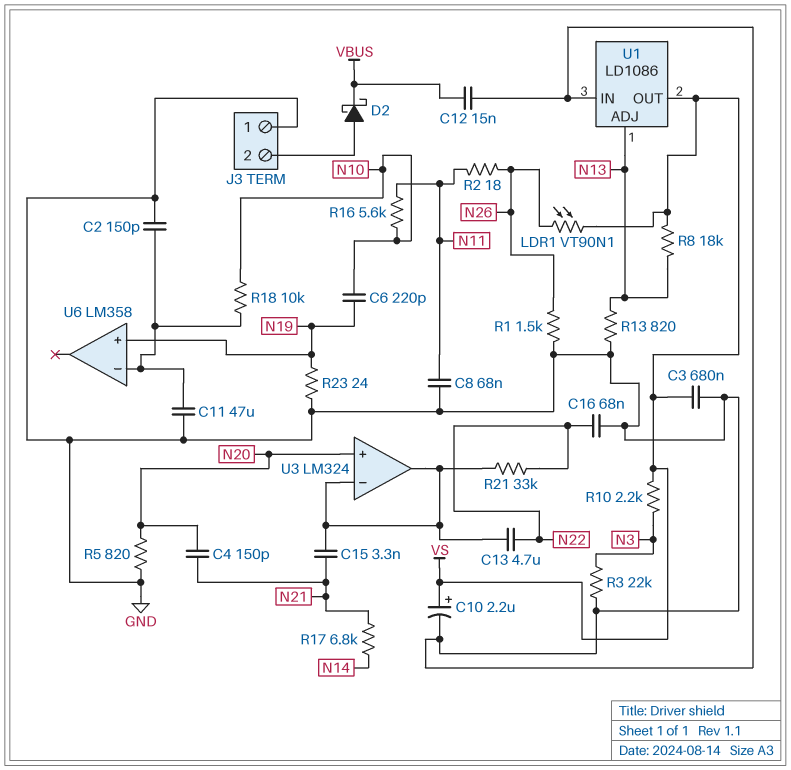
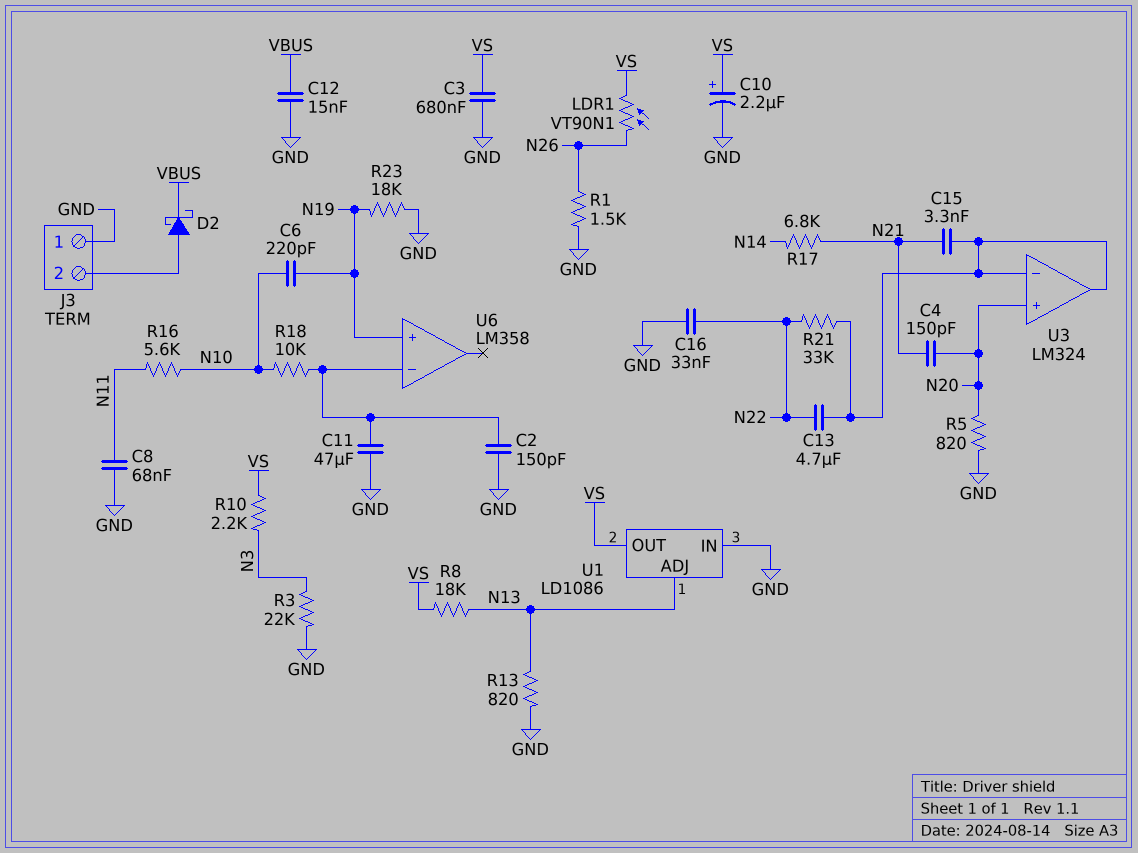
C16: 68nF (GND, N22) -> 33nF (GND, N22)
R2: 18 (N11, N26) -> none
R23: 24 (GND, N19) -> 18k (GND, N19)

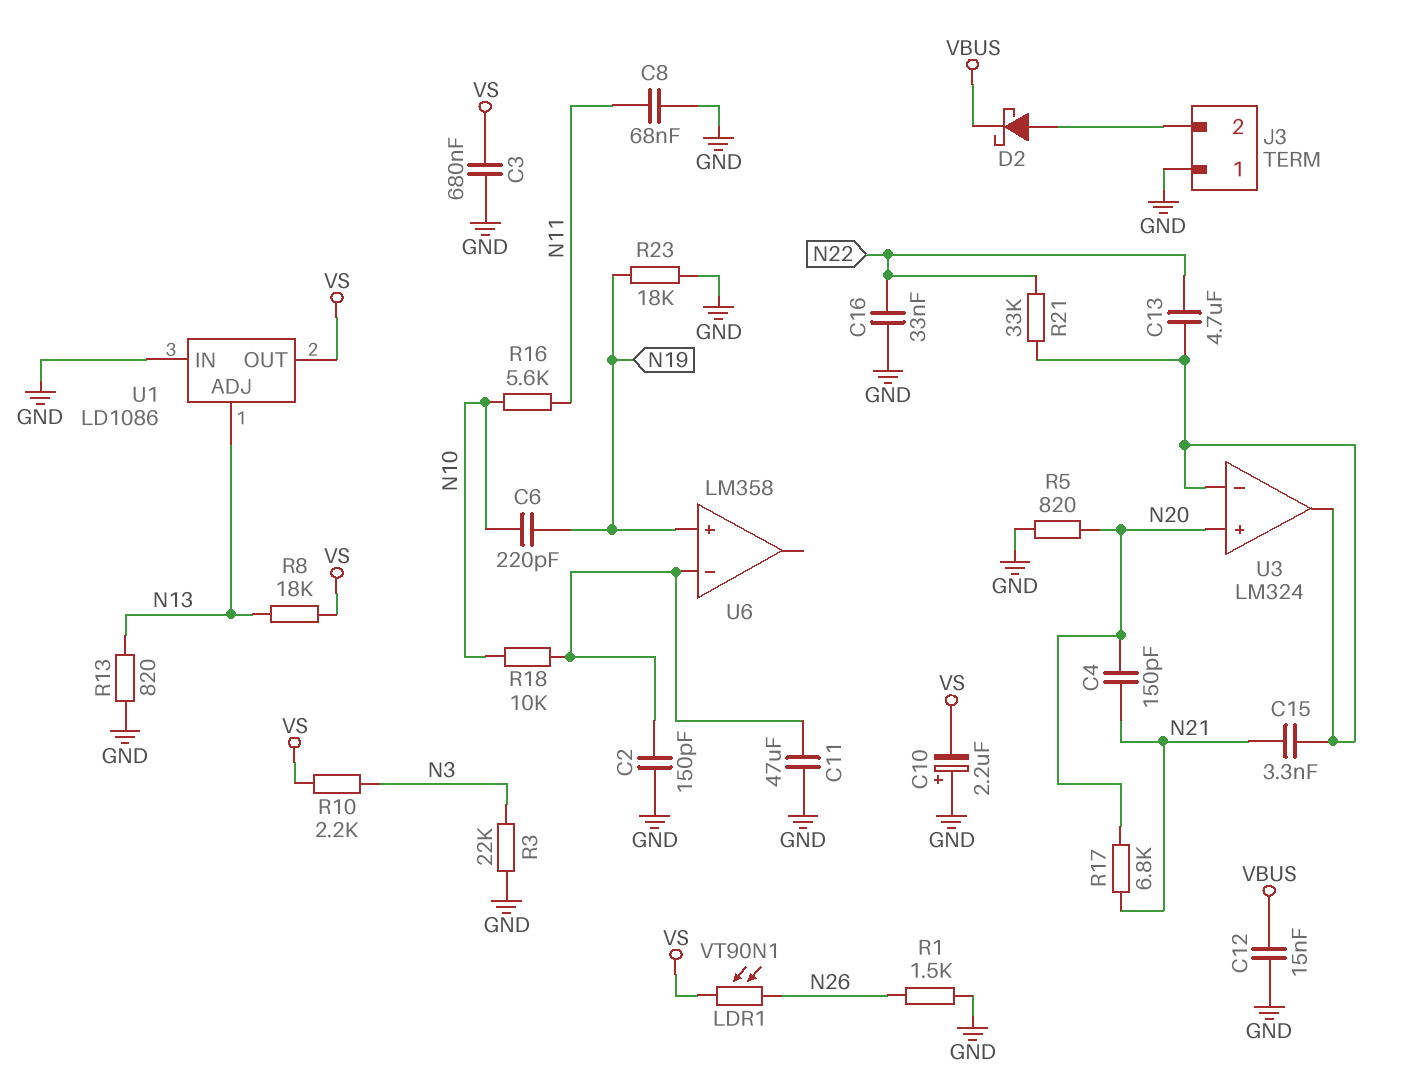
C10: 2.2uF (plus VS, minus GND) -> 2.2uF (plus GND, minus VS)
R17: 6.8k (N14, N21) -> 6.8k (N20, N21)

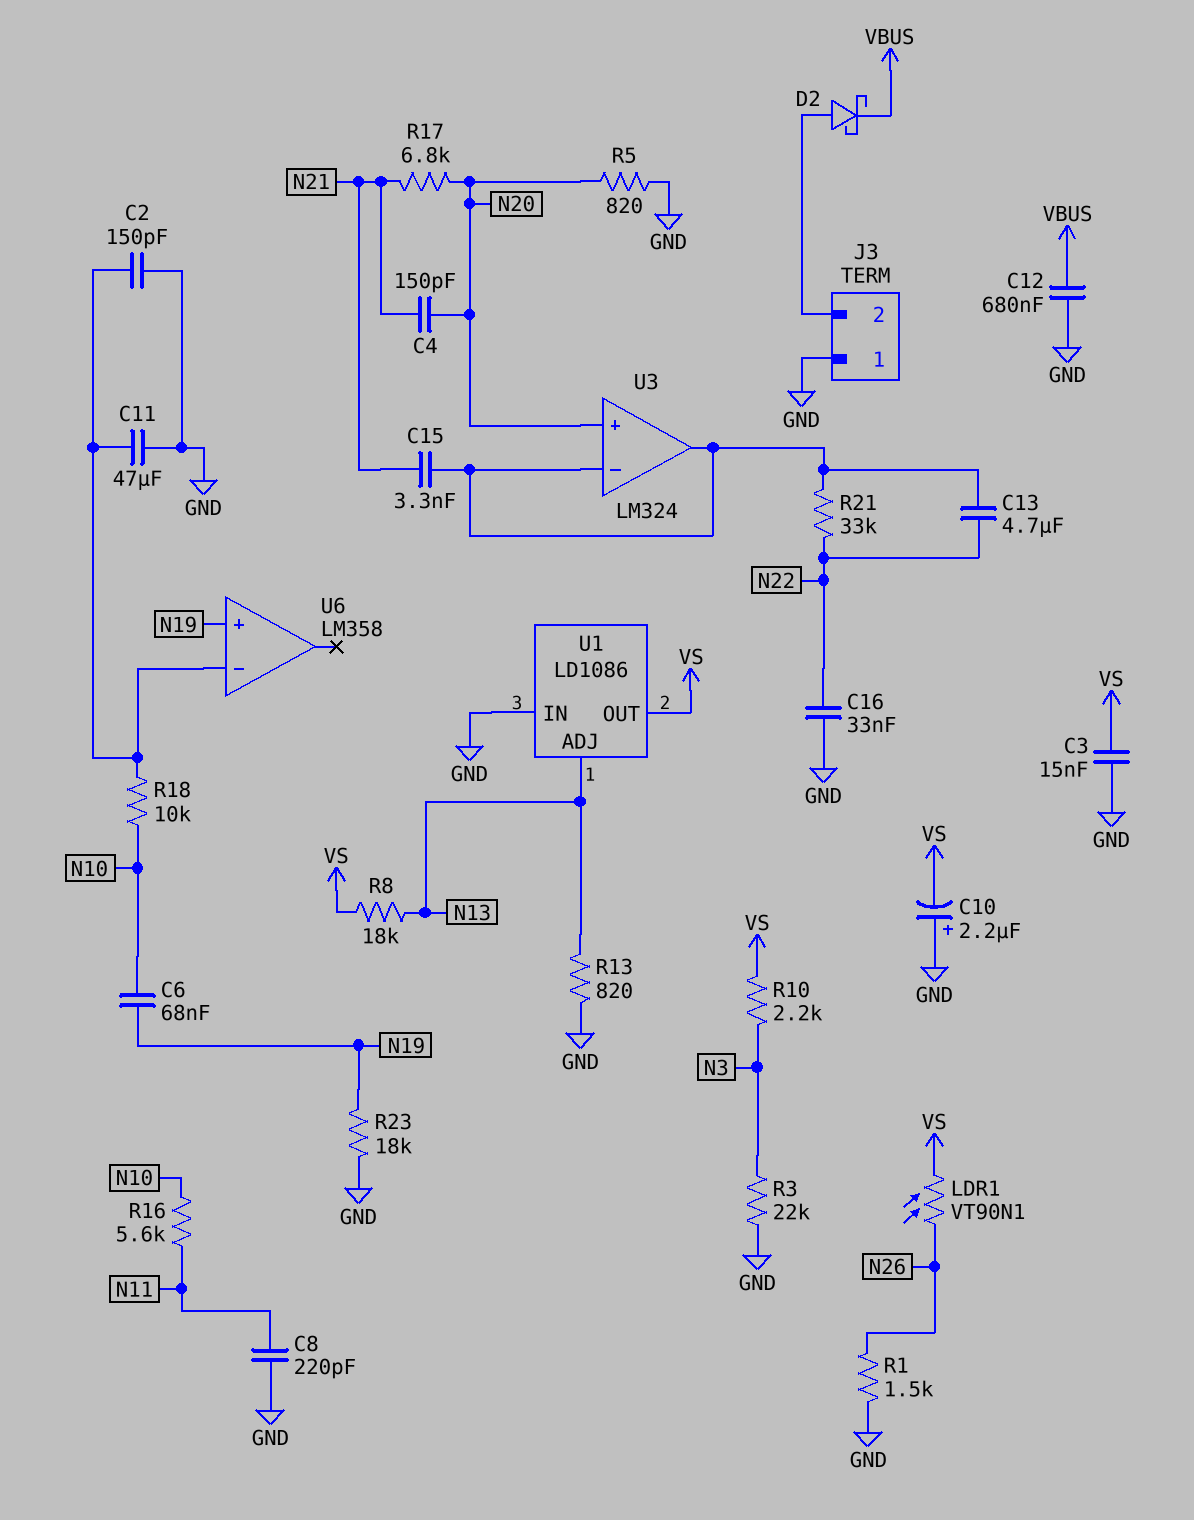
C3: 680nF (GND, VS) -> 15nF (GND, VS)
C6: 220pF (N10, N19) -> 68nF (N10, N19)
C8: 68nF (GND, N11) -> 220pF (GND, N11)
C12: 15nF (GND, VBUS) -> 680nF (GND, VBUS)

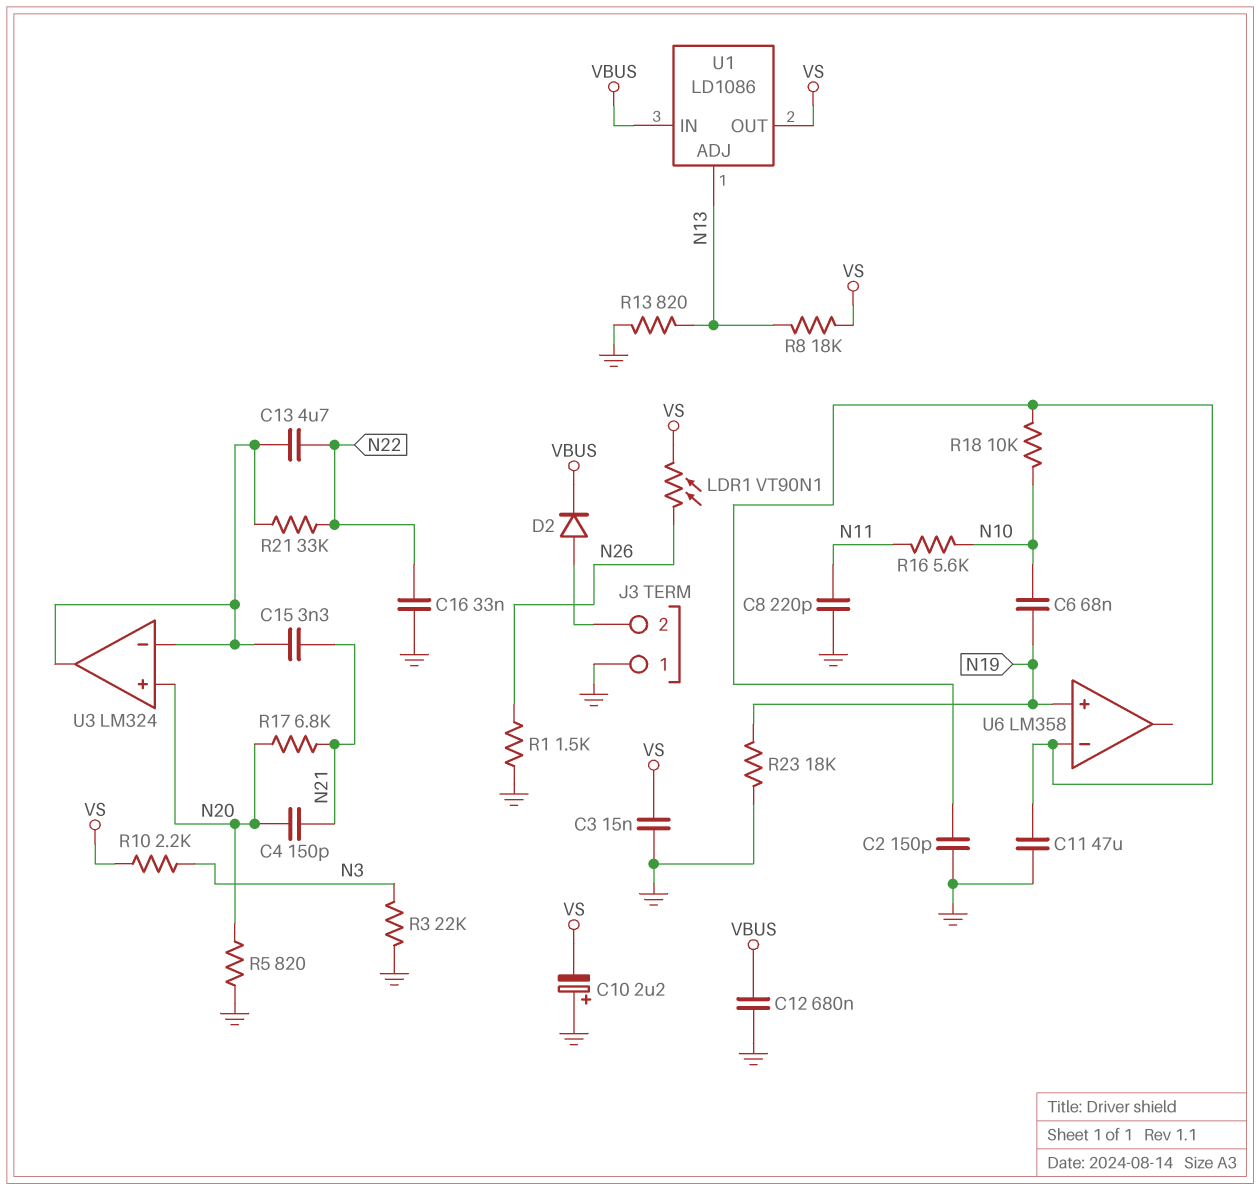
D2: schottky (A J3/2, K VBUS) -> diode (A J3/2, K VBUS)
U1 pin IN: GND -> VBUS

